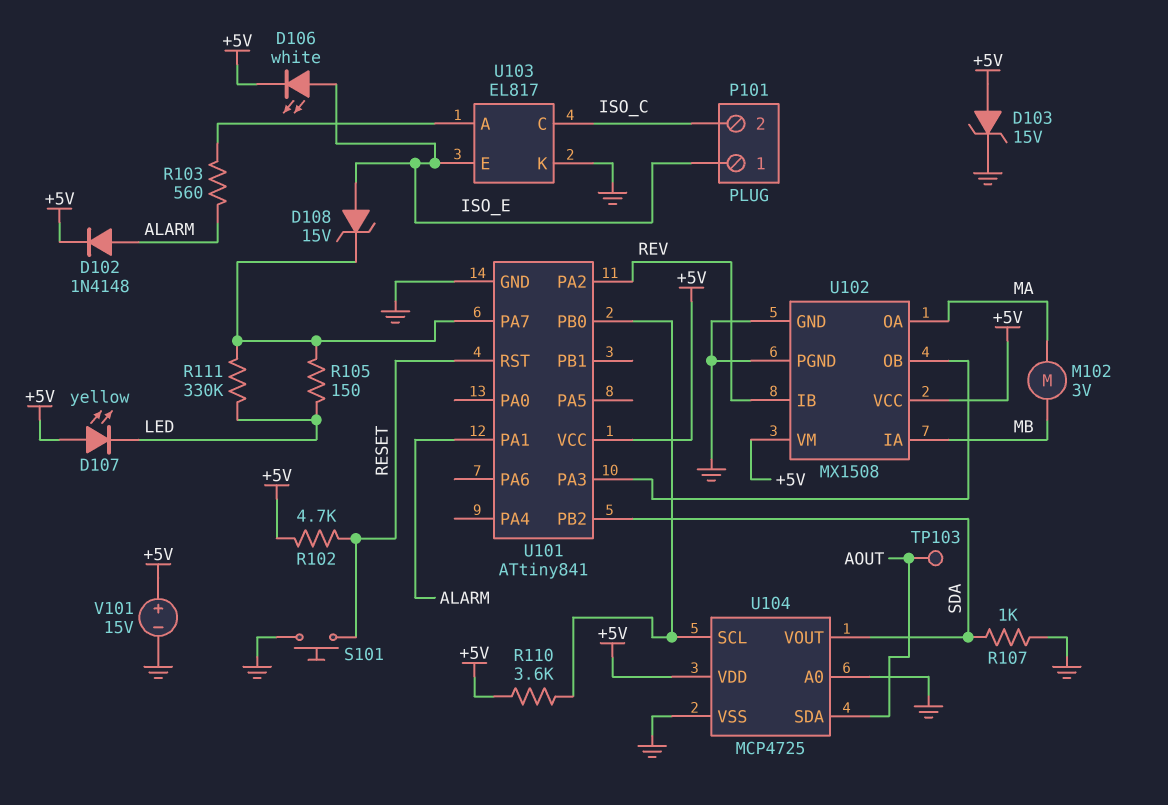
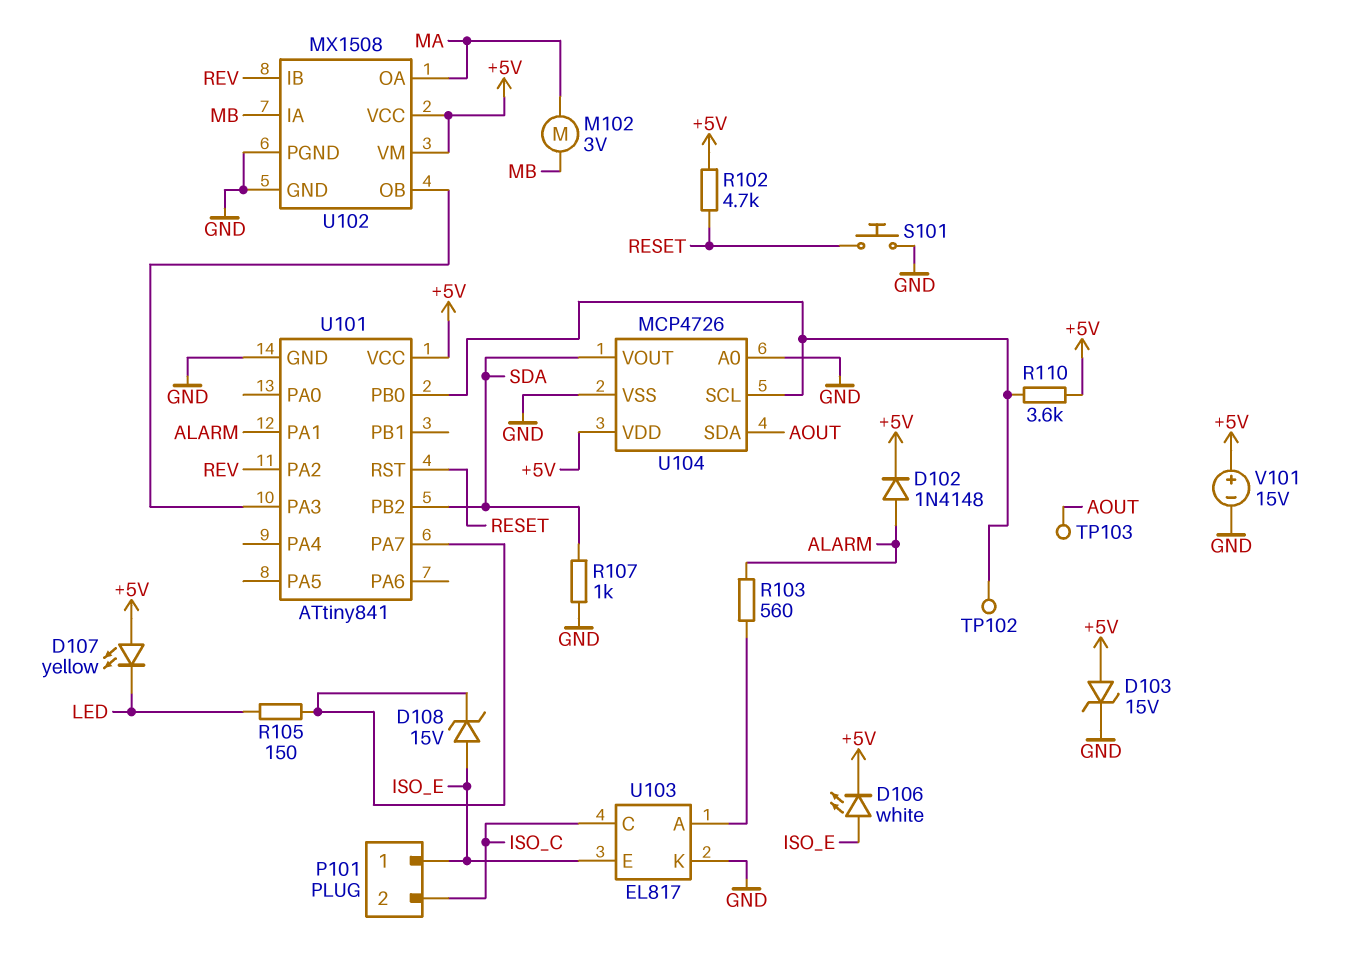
R111: 330k (LED, U101/PA7) -> none
TP102: none -> test point (U101/PB0)
U104: MCP4725 -> MCP4726

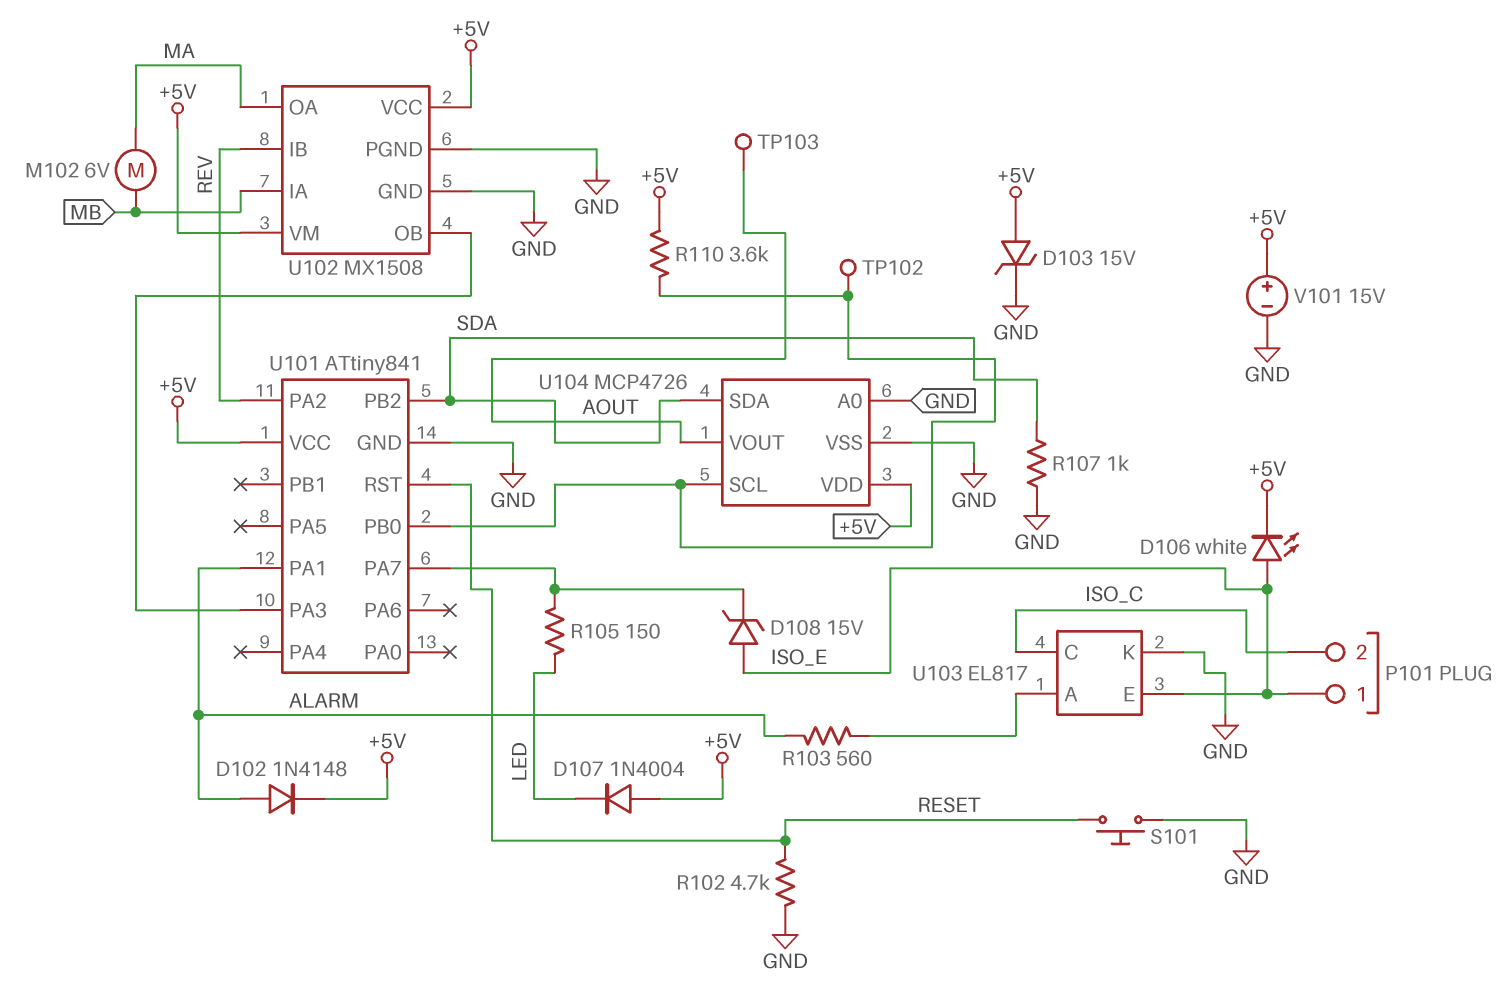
D107: LED yellow (A +5V, K LED) -> diode 1N4004 (A +5V, K LED)
M102: motor 3V (MA, MB) -> motor 6V (MA, MB)
R102: 4.7k (+5V, RESET) -> 4.7k (GND, RESET)
U104 pin SDA: AOUT -> SDA
U104 pin VOUT: SDA -> AOUT

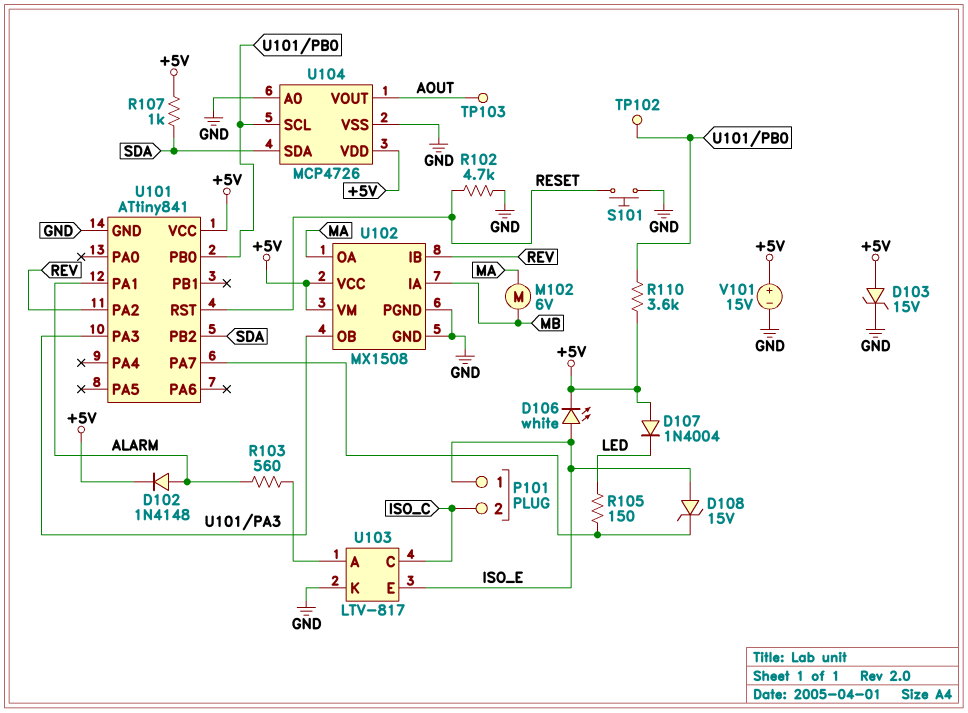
R107: 1k (GND, SDA) -> 1k (+5V, SDA)
U103: EL817 -> LTV-817

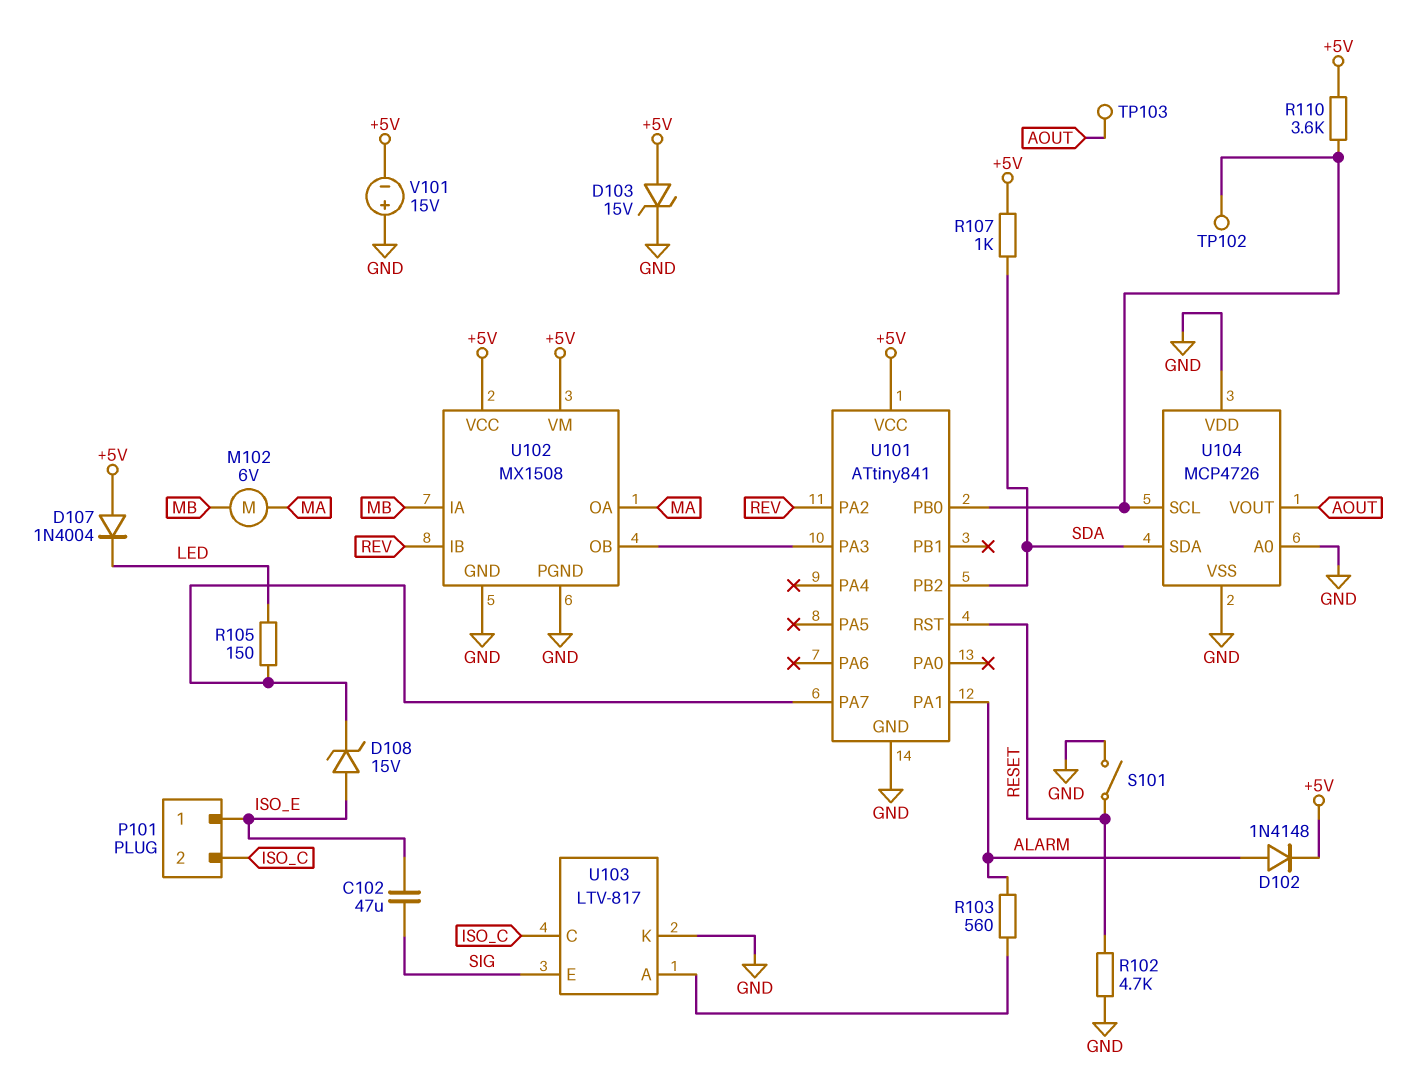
C102: none -> 47uF (ISO_E, SIG)
D106: LED white (A ISO_E, K +5V) -> none
S101: button (GND, RESET) -> switch (GND, RESET)
U103 pin E: ISO_E -> SIG
U104 pin VDD: +5V -> GND
V101: 15V (plus +5V, minus GND) -> 15V (plus GND, minus +5V)

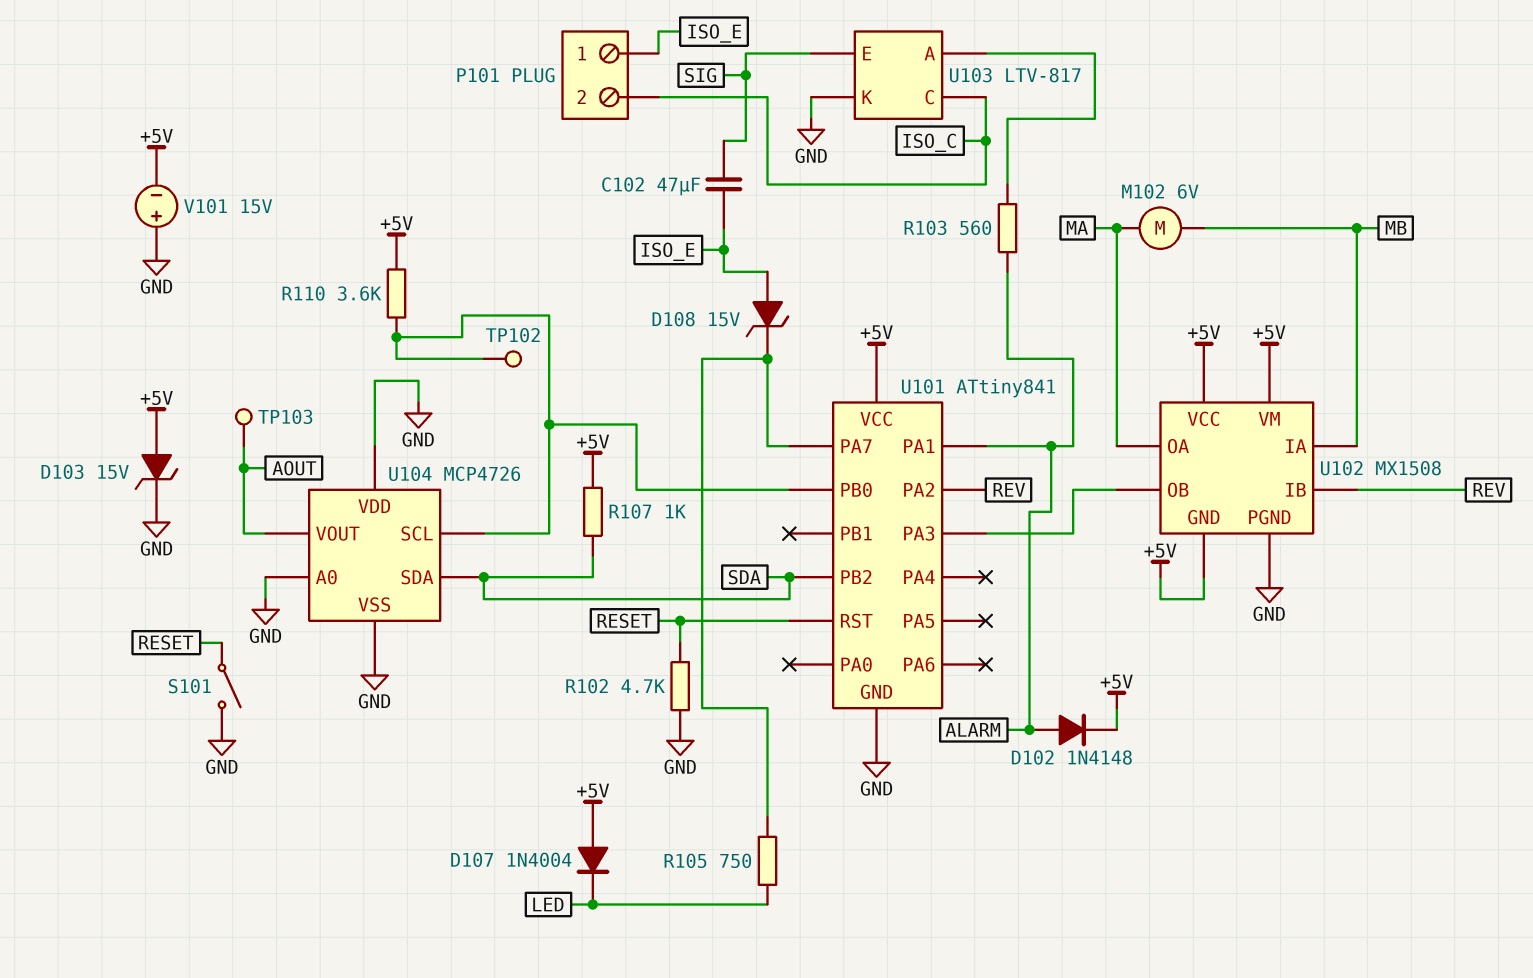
R105: 150 (LED, U101/PA7) -> 750 (LED, U101/PA7)
U102 pin GND: GND -> +5V

